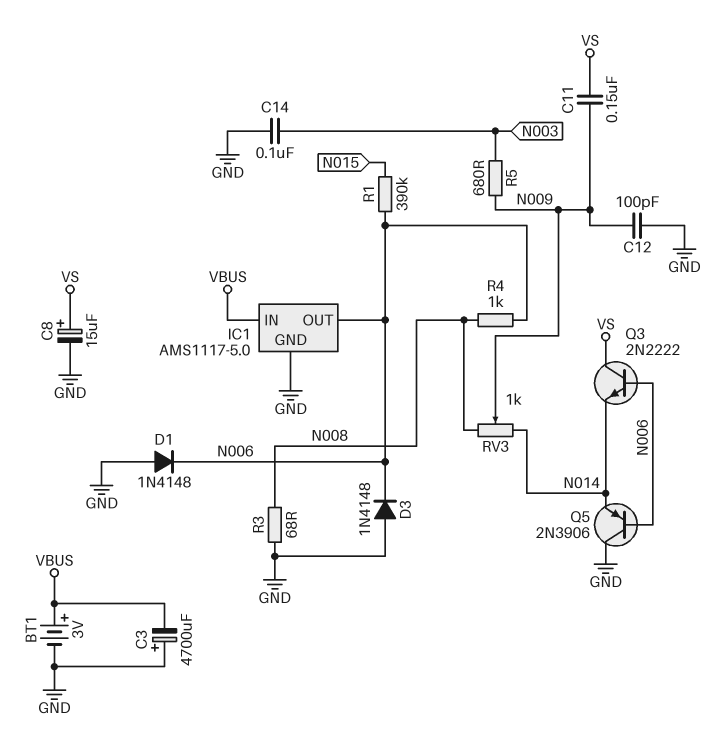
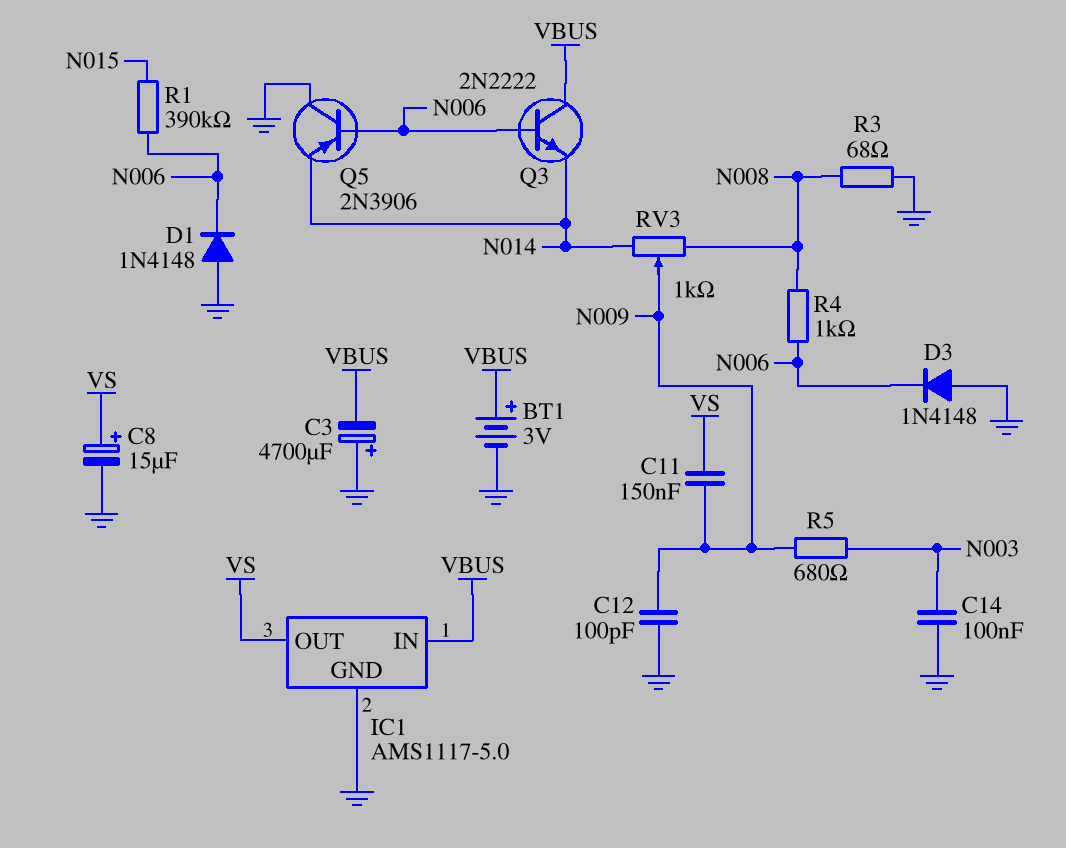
IC1 pin OUT: N006 -> VS
Q3: NPN 2N2222 (B N006, C VS, E N014) -> NPN 2N2222 (B N006, C VBUS, E N014)

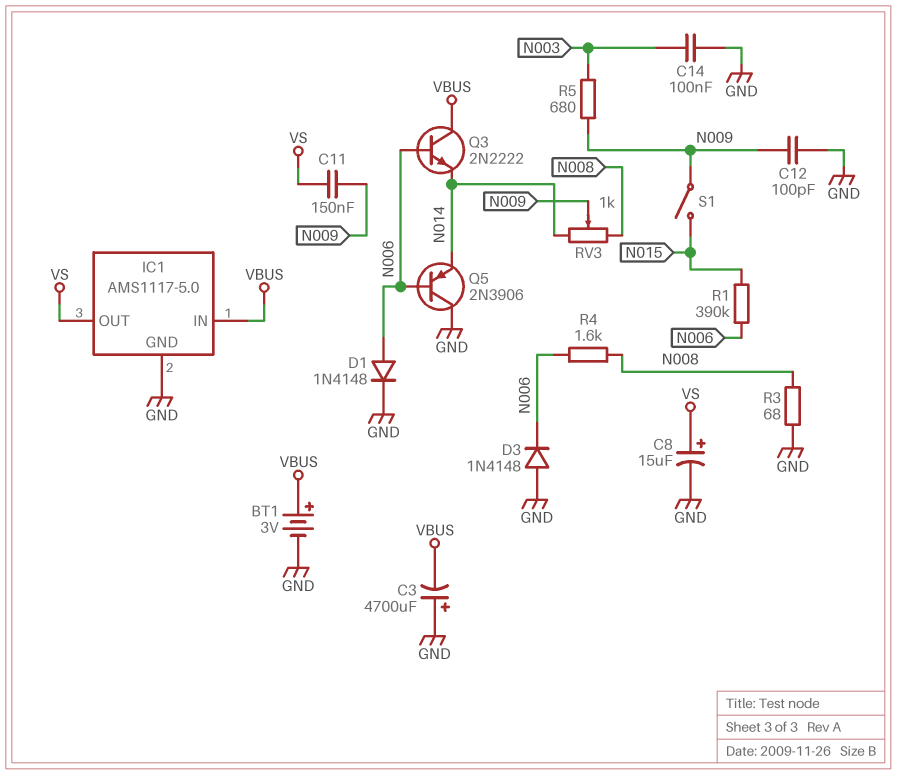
D1: diode 1N4148 (A GND, K N006) -> diode 1N4148 (A N006, K GND)
R4: 1k (N006, N008) -> 1.6k (N006, N008)
S1: none -> switch (N009, N015)

